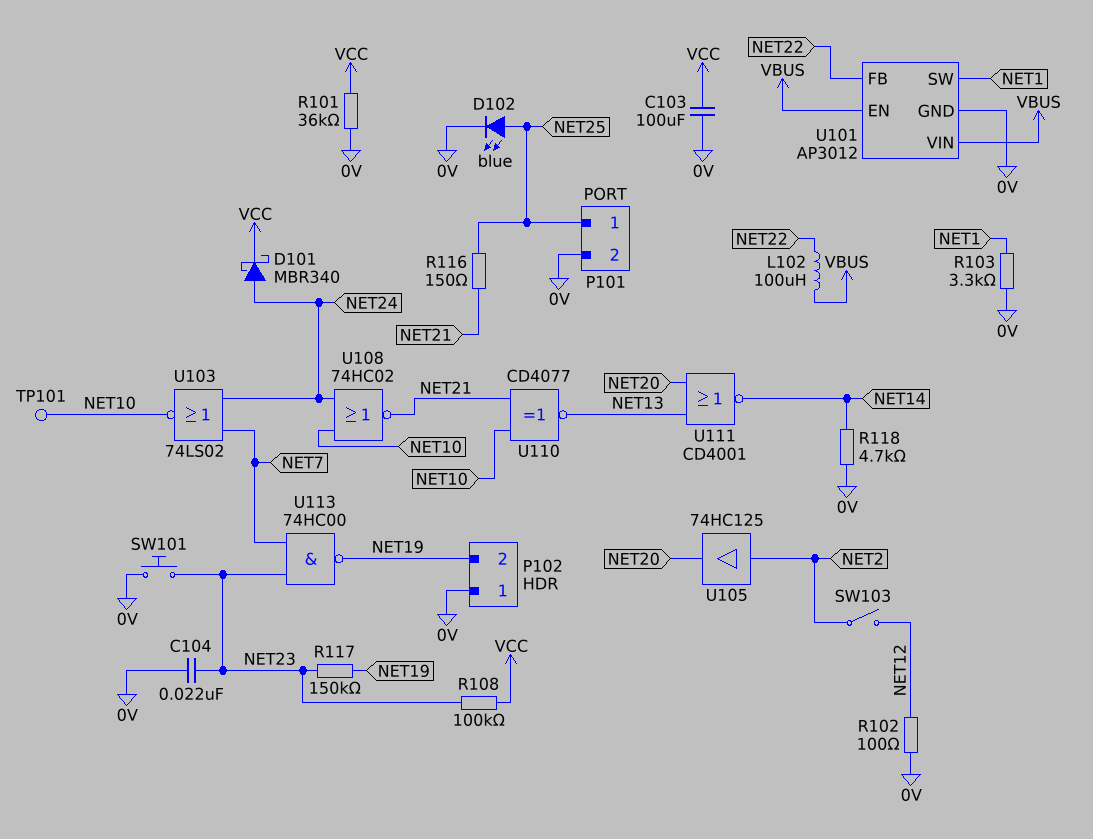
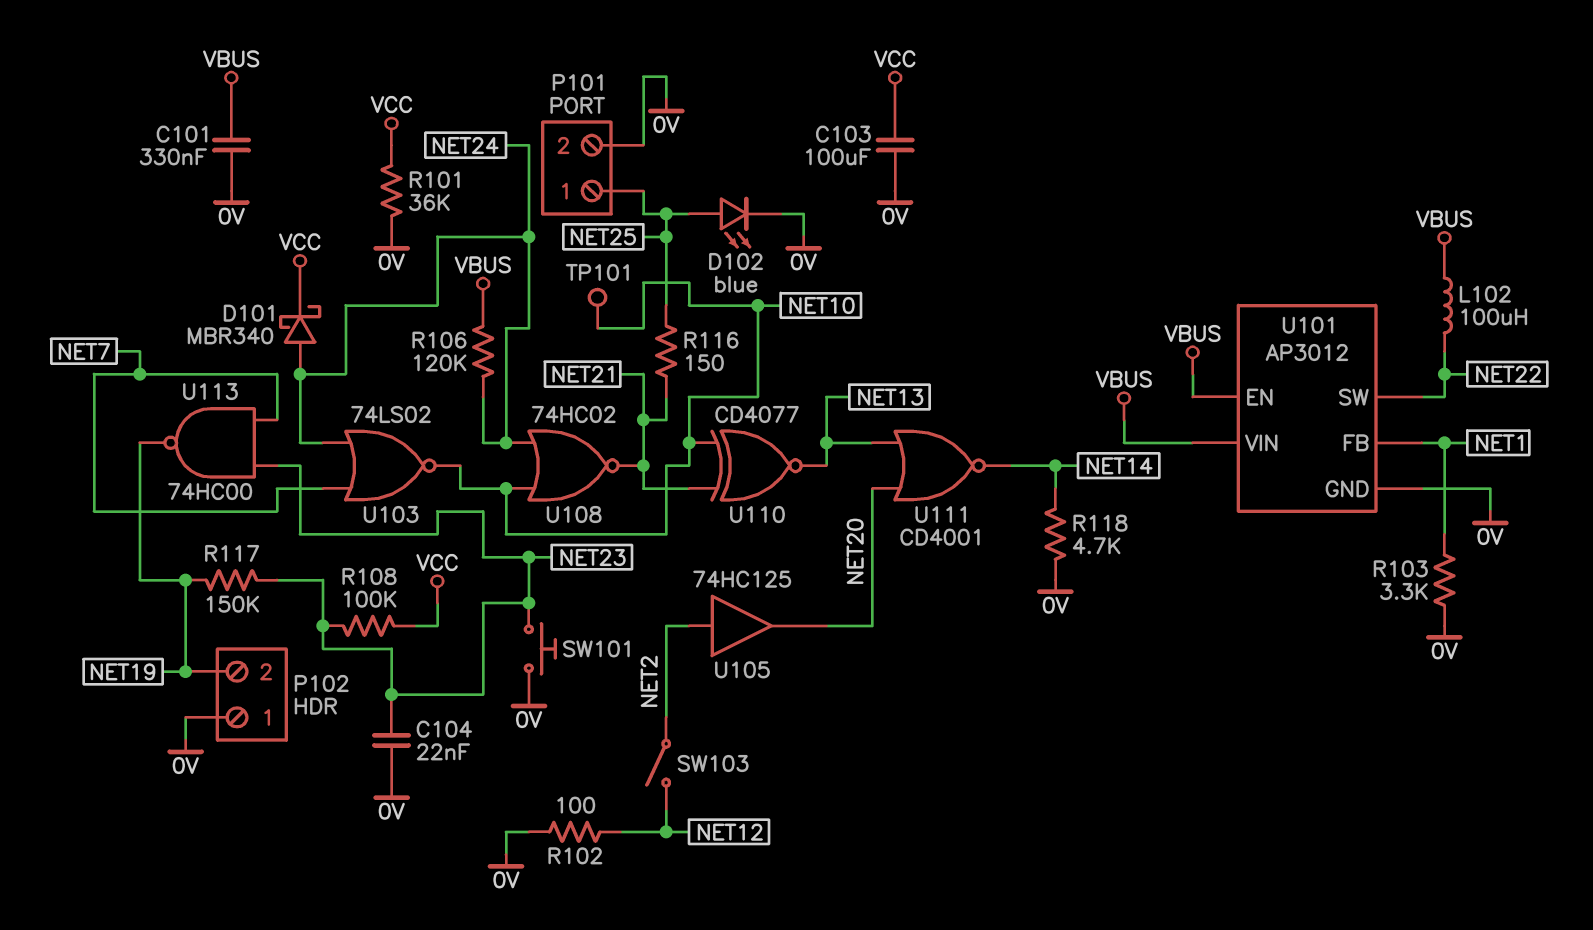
C101: none -> 330nF (0V, VBUS)
R106: none -> 120k (NET24, VBUS)
U101 pin FB: NET22 -> NET1
U101 pin SW: NET1 -> NET22

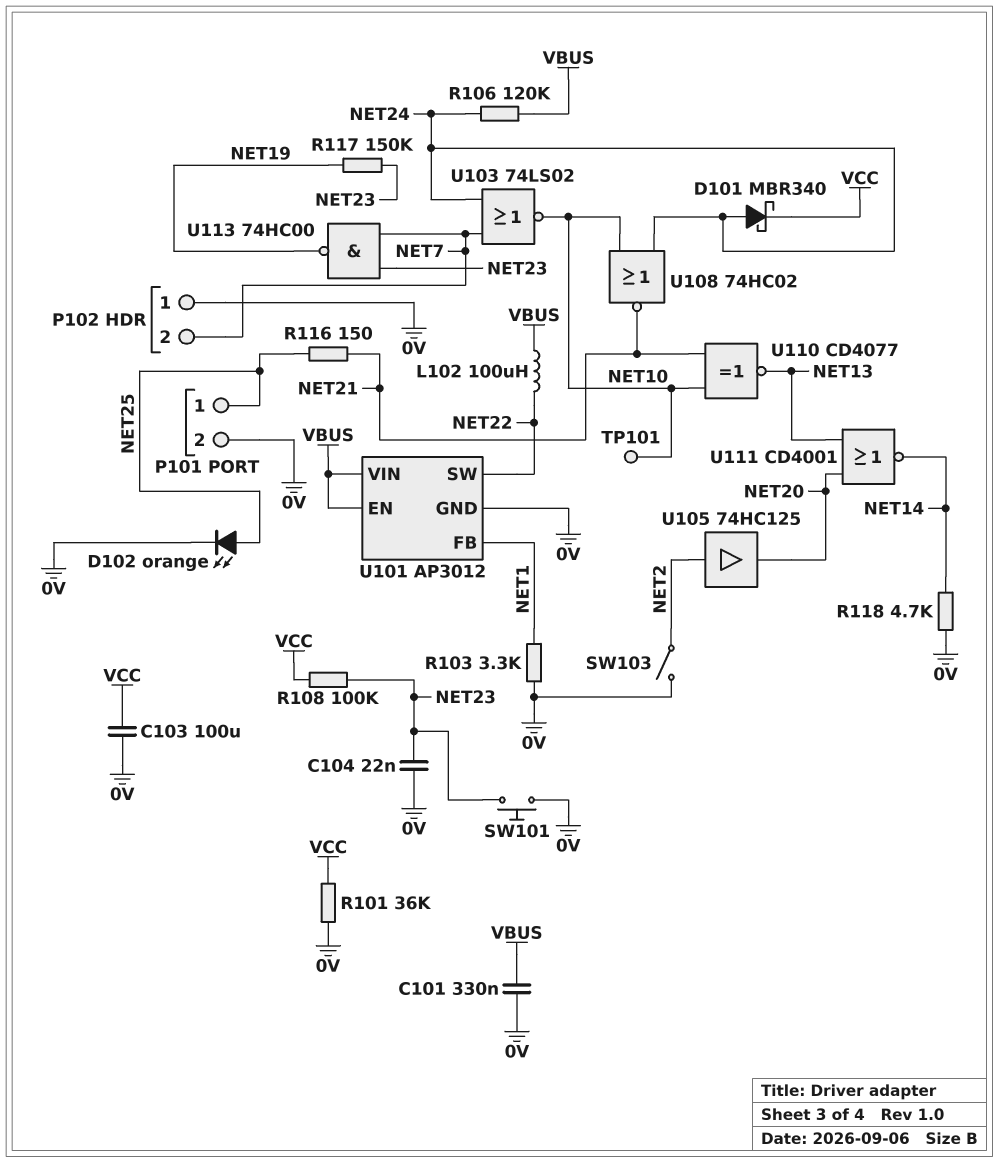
D102: LED blue (A NET25, K 0V) -> LED orange (A NET25, K 0V)
P102 pin 2: NET19 -> NET7
R102: 100 (0V, NET12) -> none
SW103: switch (NET2, NET12) -> switch (0V, NET2)

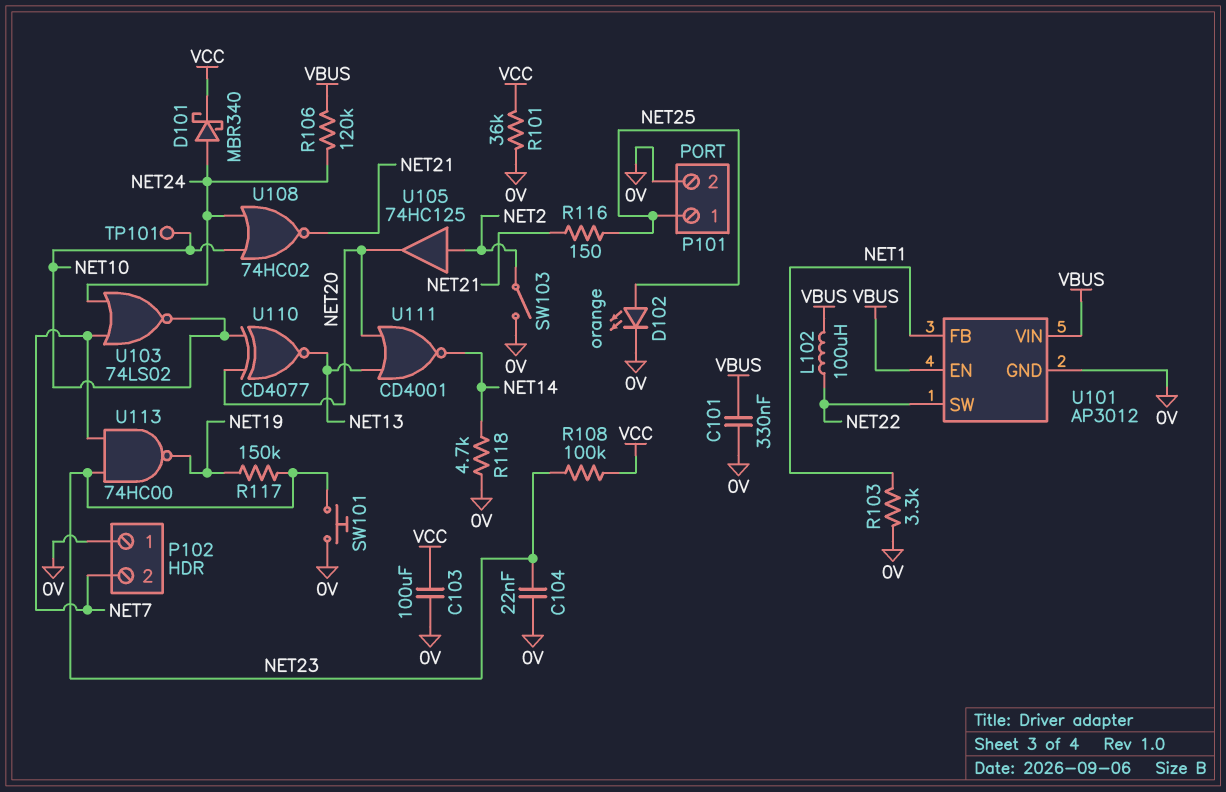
U110: XNOR CD4077 (in NET10, in NET21, out NET13) -> XNOR CD4077 (in NET10, in NET20, out NET13)

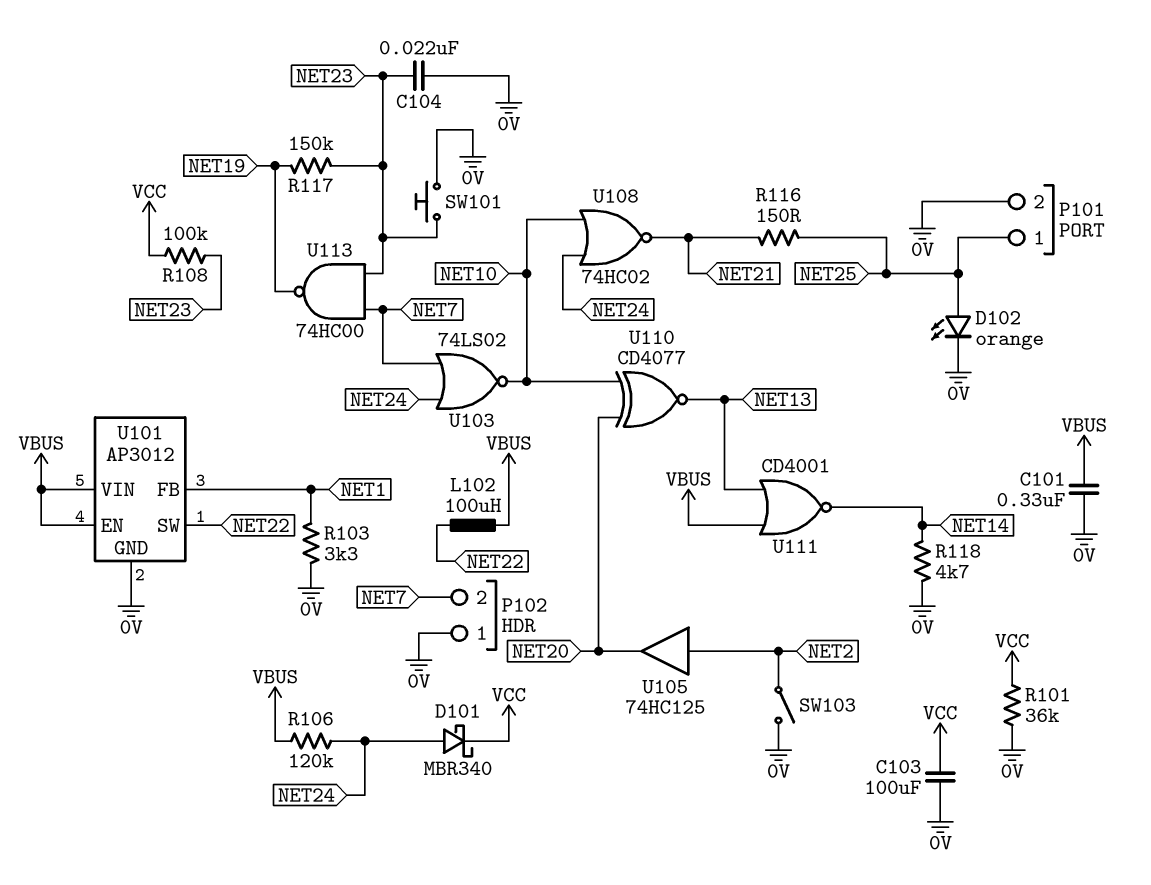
TP101: test point (NET10) -> none
U111: NOR CD4001 (in NET13, in NET20, out NET14) -> NOR CD4001 (in NET13, in VBUS, out NET14)

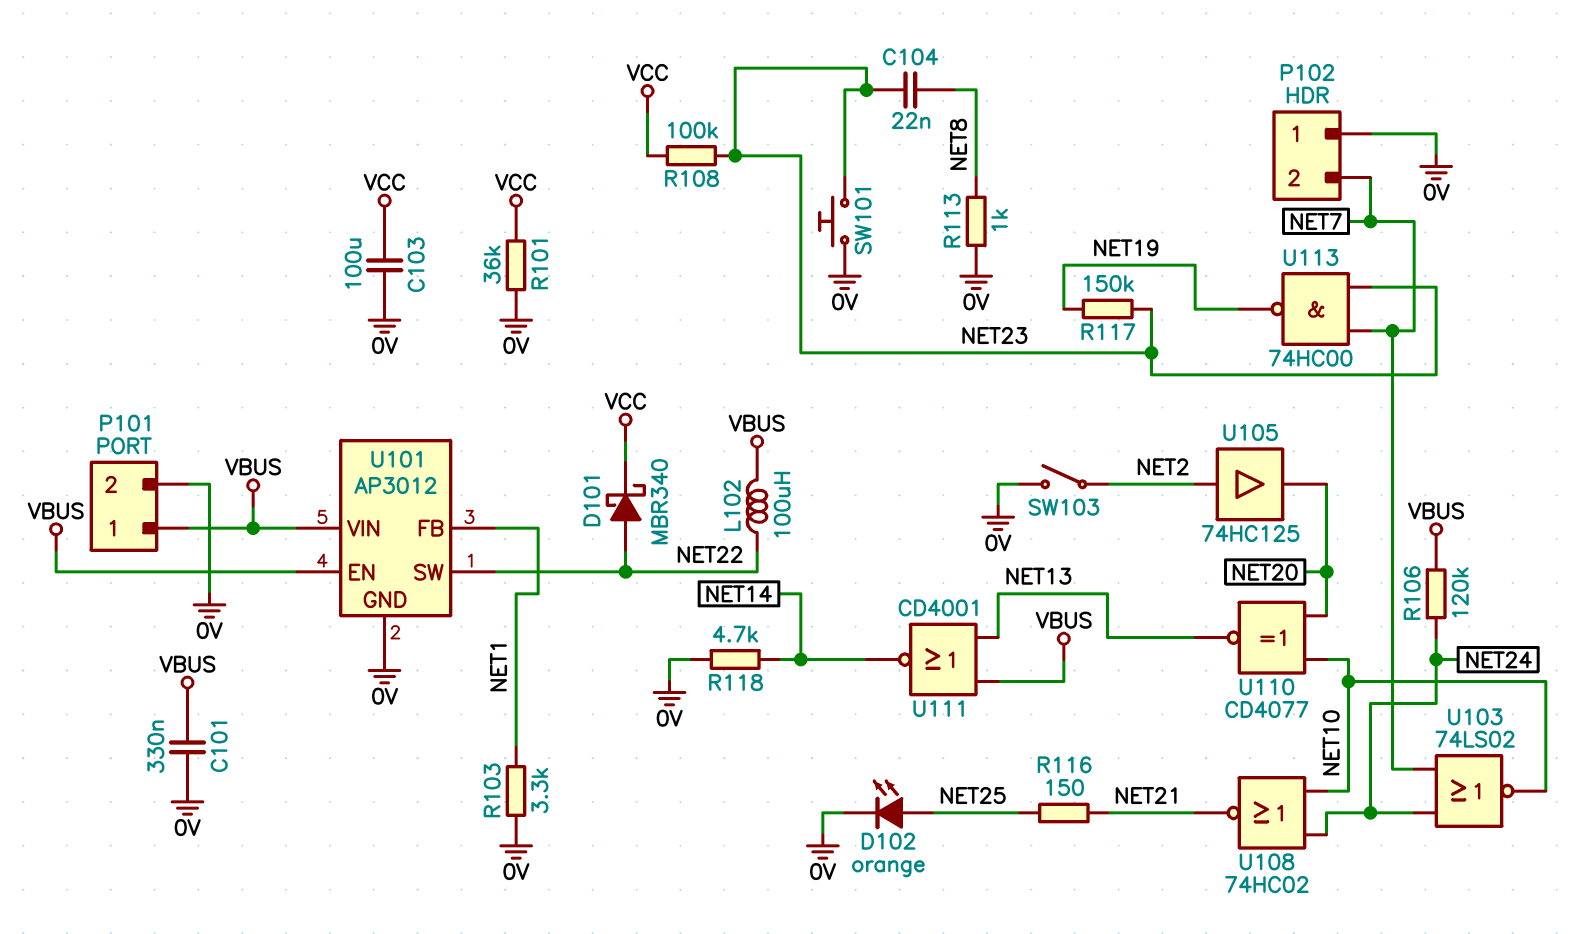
C104: 22nF (0V, NET23) -> 22nF (NET8, NET23)
D101: schottky MBR340 (A NET24, K VCC) -> schottky MBR340 (A NET22, K VCC)
P101 pin 1: NET25 -> VBUS
R113: none -> 1k (0V, NET8)

